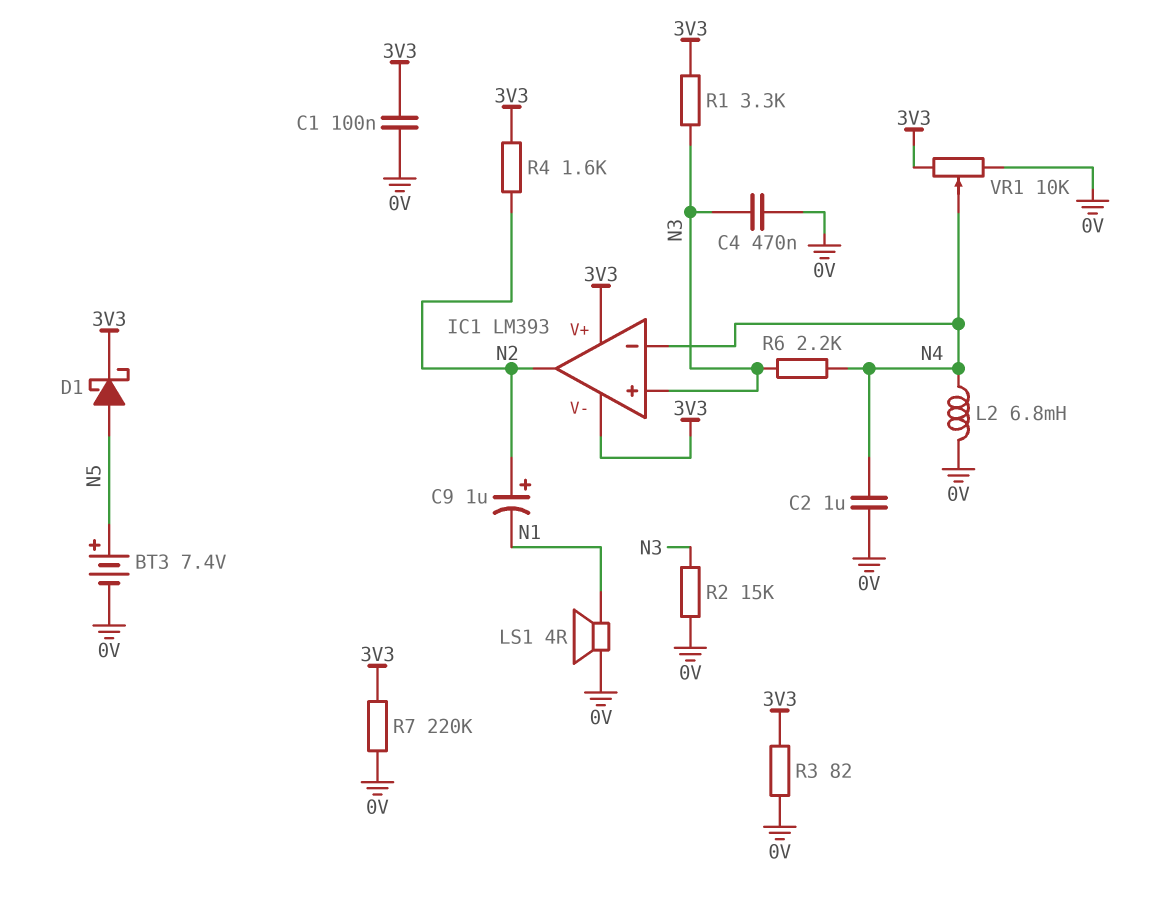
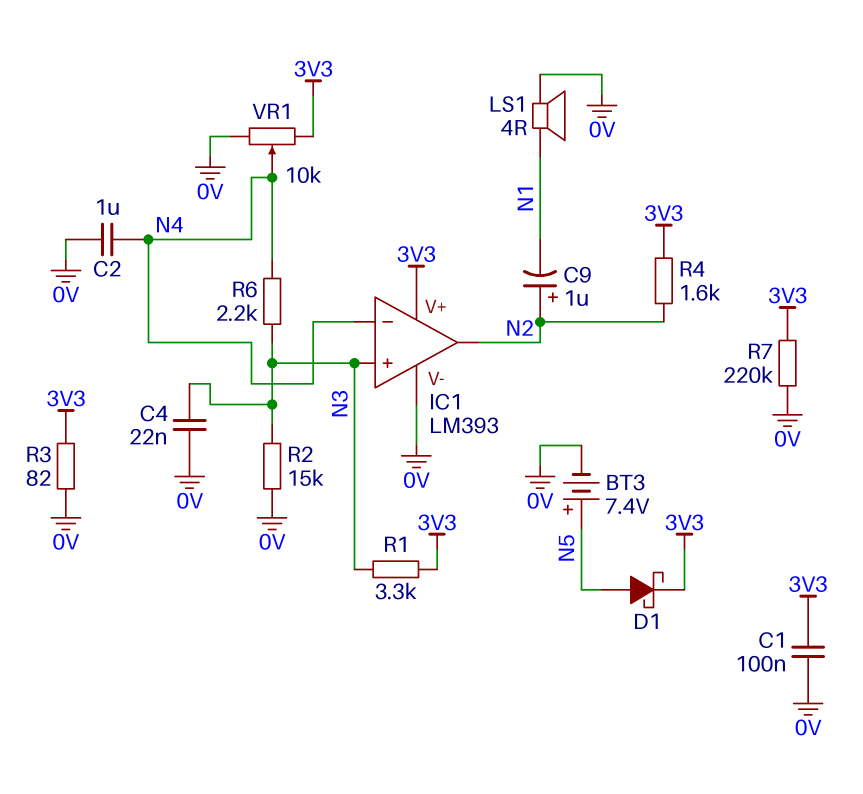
C4: 470nF (0V, N3) -> 22nF (0V, N3)
IC1 pin V-: 3V3 -> 0V
L2: 6.8mH (0V, N4) -> none

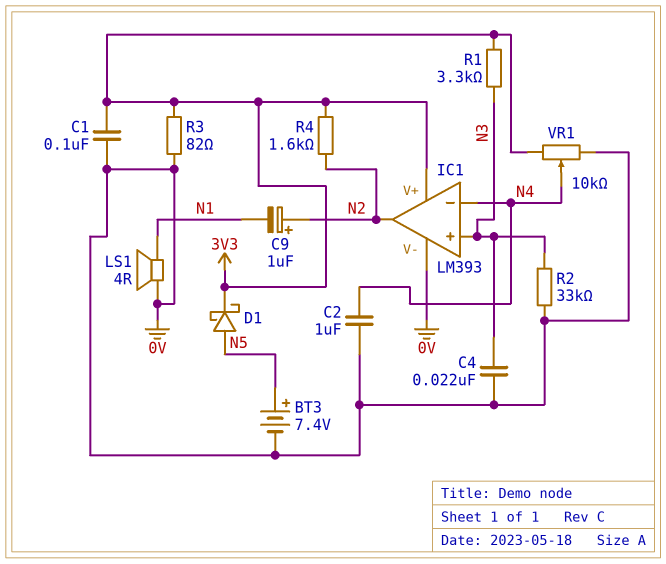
R2: 15k (0V, N3) -> 33k (0V, N3)
R6: 2.2k (N3, N4) -> none
R7: 220k (0V, 3V3) -> none

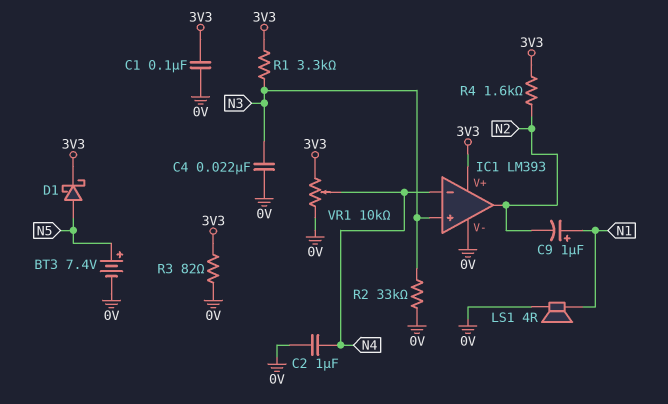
C9: 1uF (plus N2, minus N1) -> 1uF (plus N1, minus N2)

